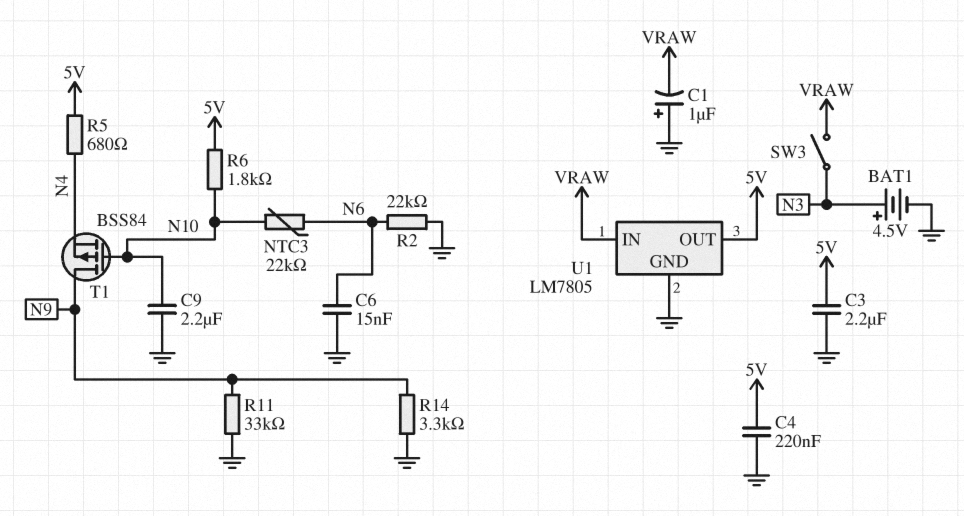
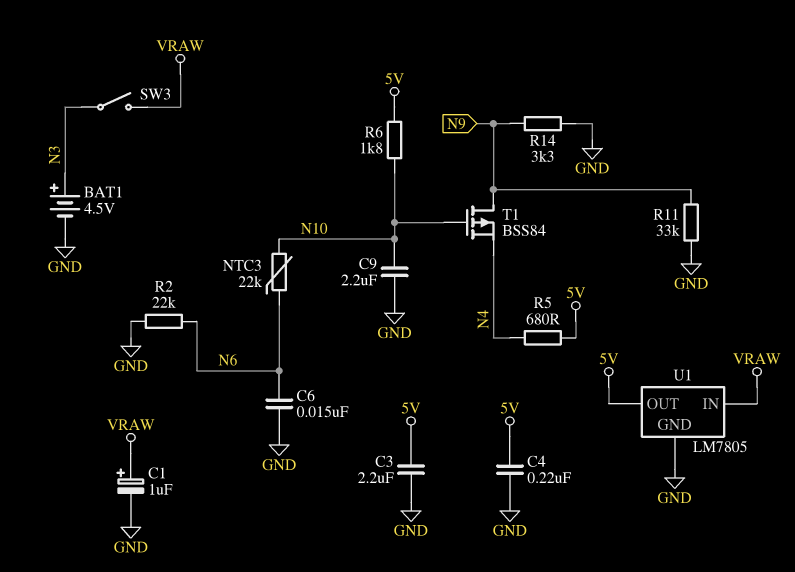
C1: 1uF (plus GND, minus VRAW) -> 1uF (plus VRAW, minus GND)

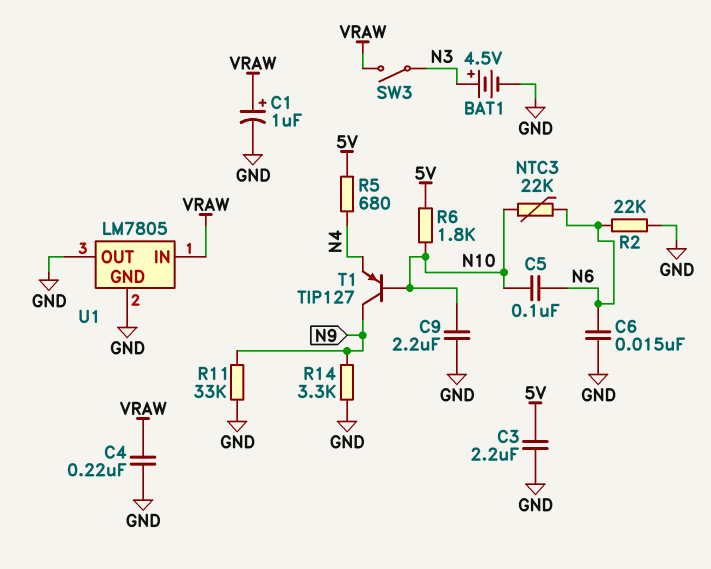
C4: 220nF (5V, GND) -> 220nF (GND, VRAW)
C5: none -> 100nF (N6, N10)
T1: PMOS BSS84 (G N10, D N9, S N4) -> PNP TIP127 (B N10, C N9, E N4)
U1 pin OUT: 5V -> GND

